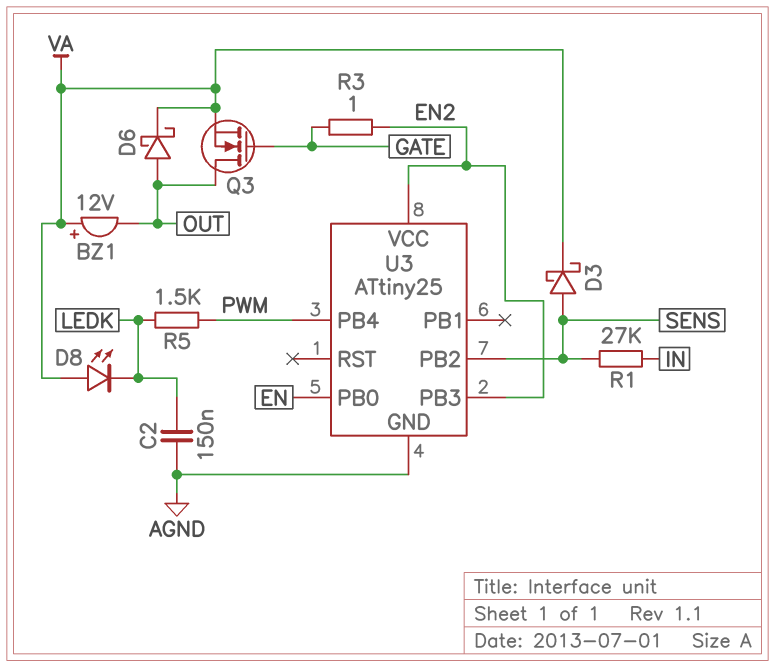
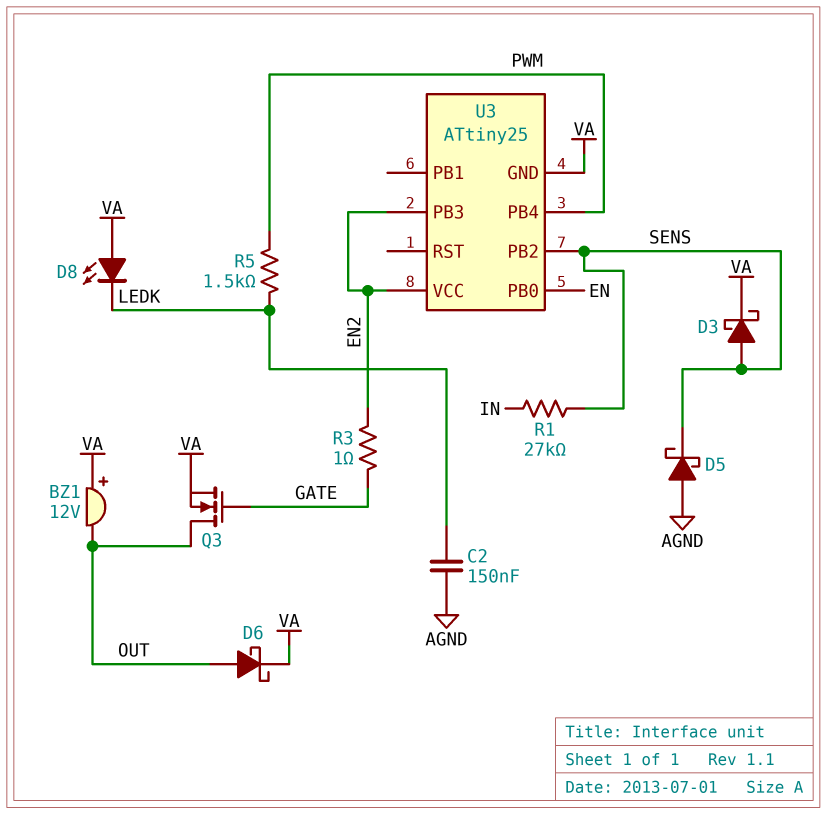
D5: none -> schottky (A AGND, K SENS)
U3 pin GND: AGND -> VA

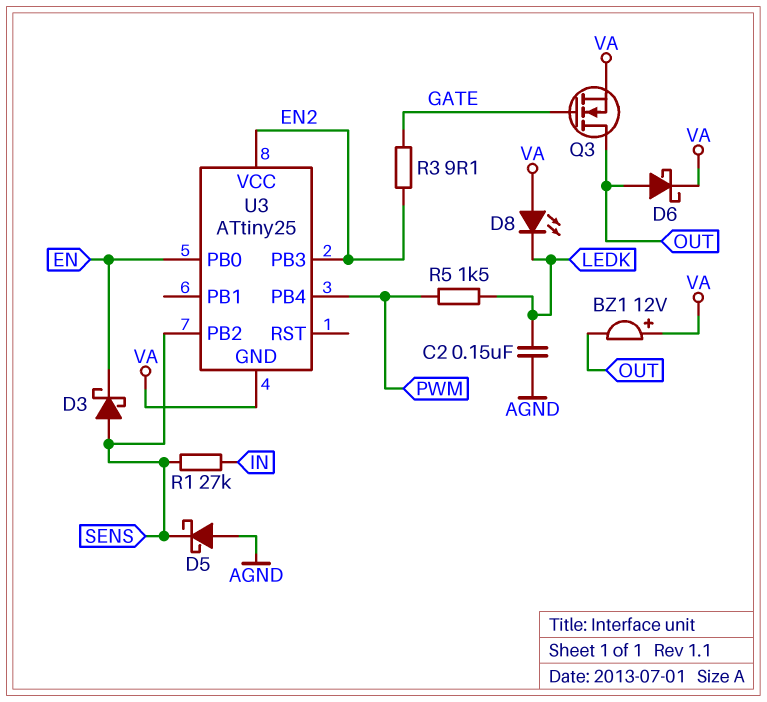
D3: schottky (A SENS, K VA) -> schottky (A SENS, K EN)
R3: 1 (EN2, GATE) -> 9.1 (EN2, GATE)

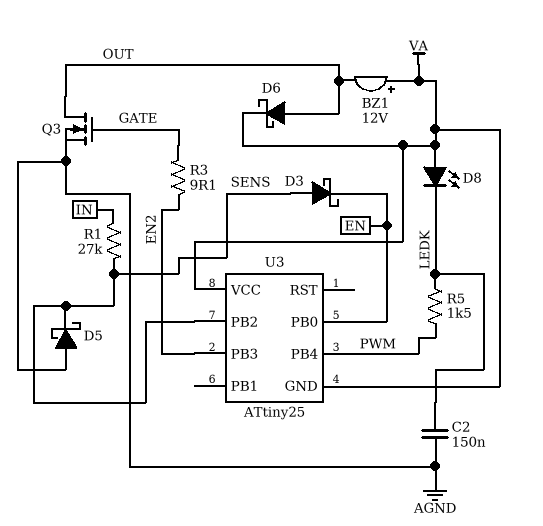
Q3: NMOS (G GATE, D OUT, S VA) -> NMOS (G GATE, D OUT, S AGND)
U3 pin VCC: EN2 -> VA

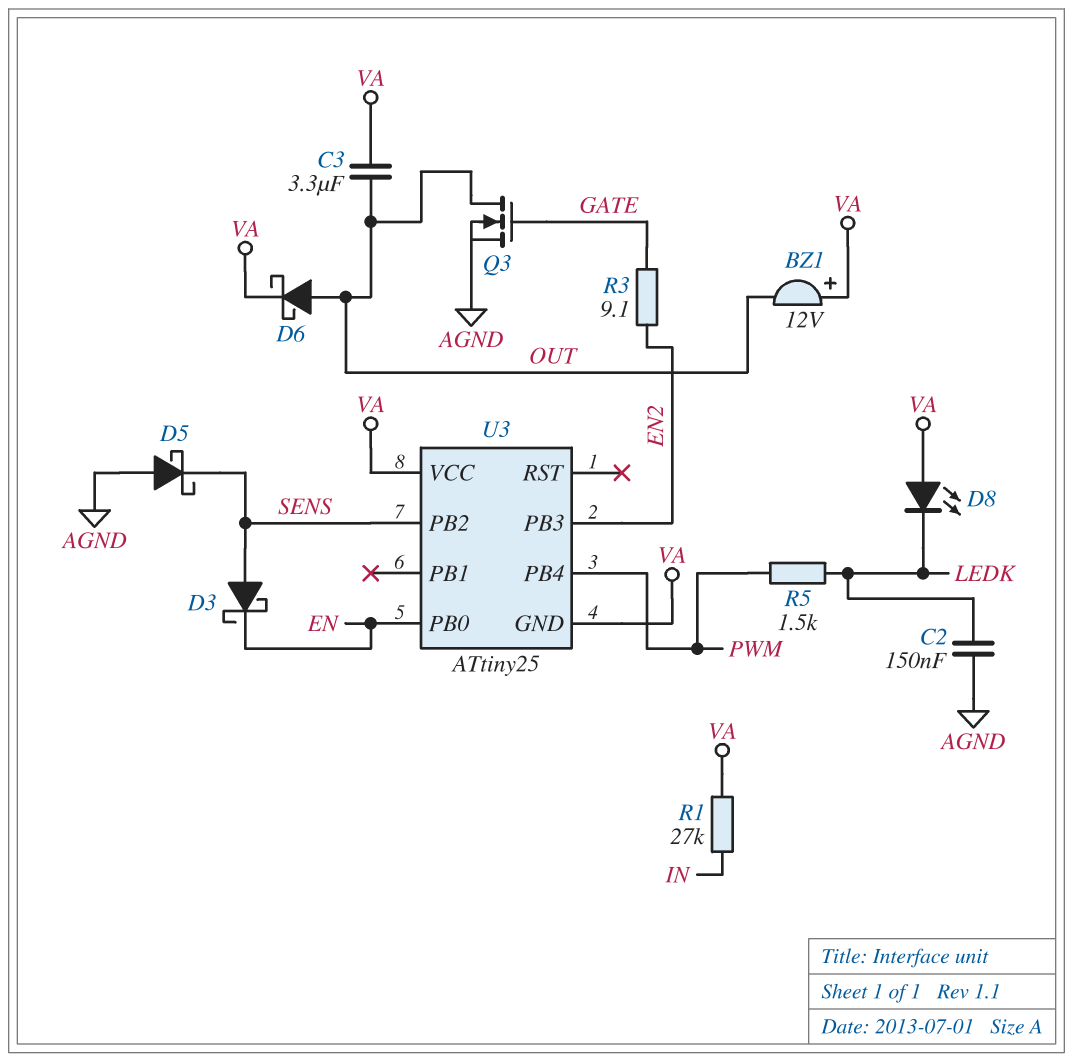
C3: none -> 3.3uF (OUT, VA)
R1: 27k (IN, SENS) -> 27k (IN, VA)

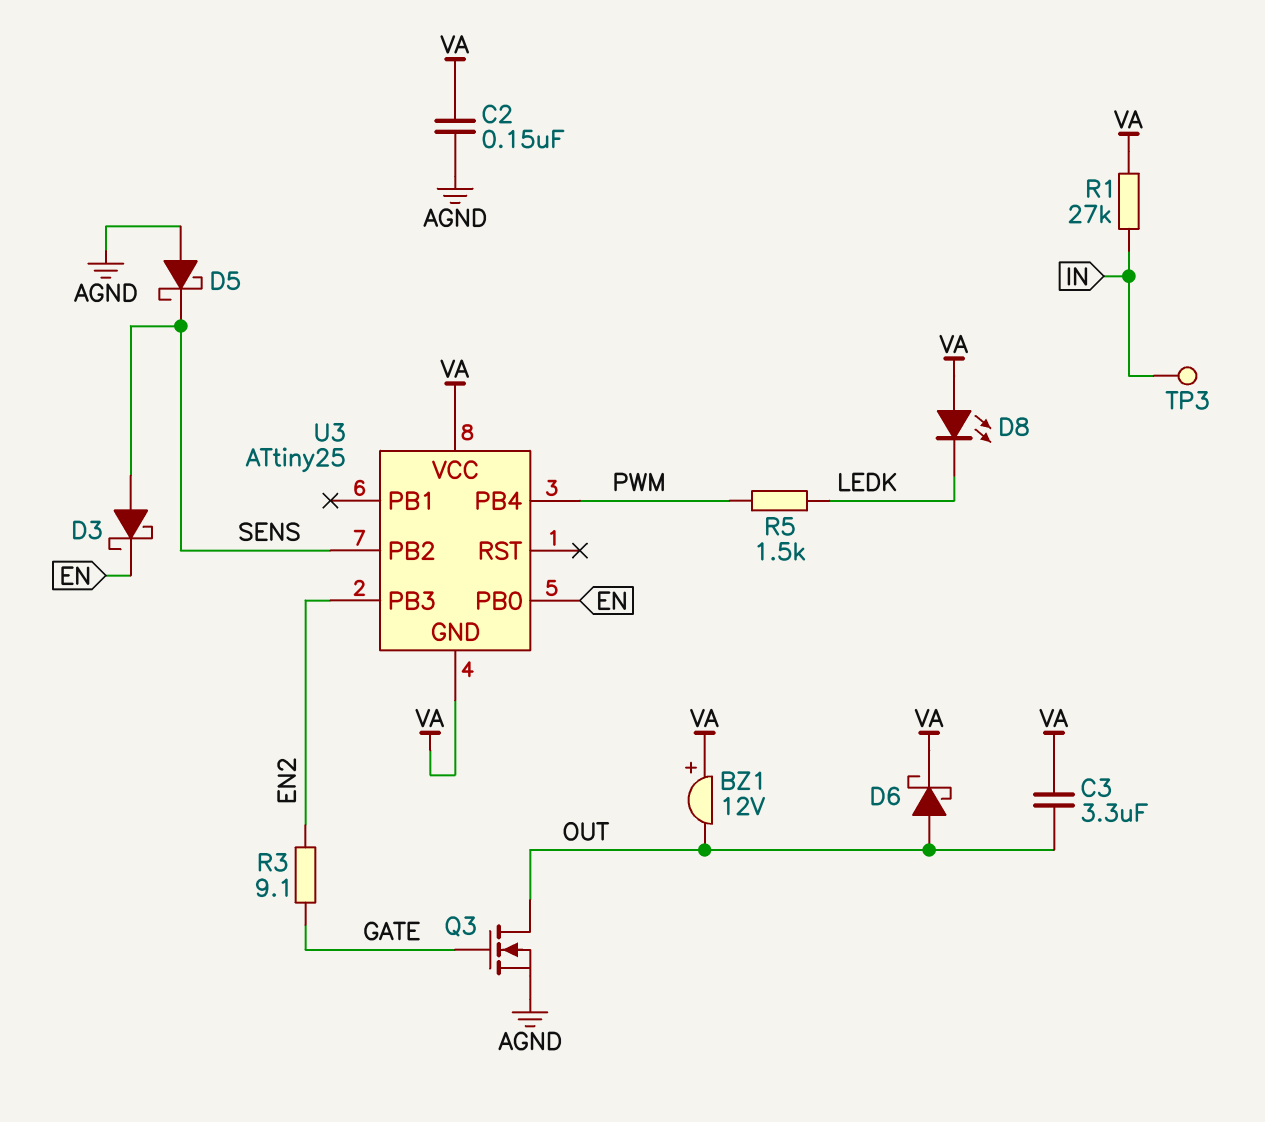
C2: 150nF (AGND, LEDK) -> 150nF (AGND, VA)
TP3: none -> test point (IN)

